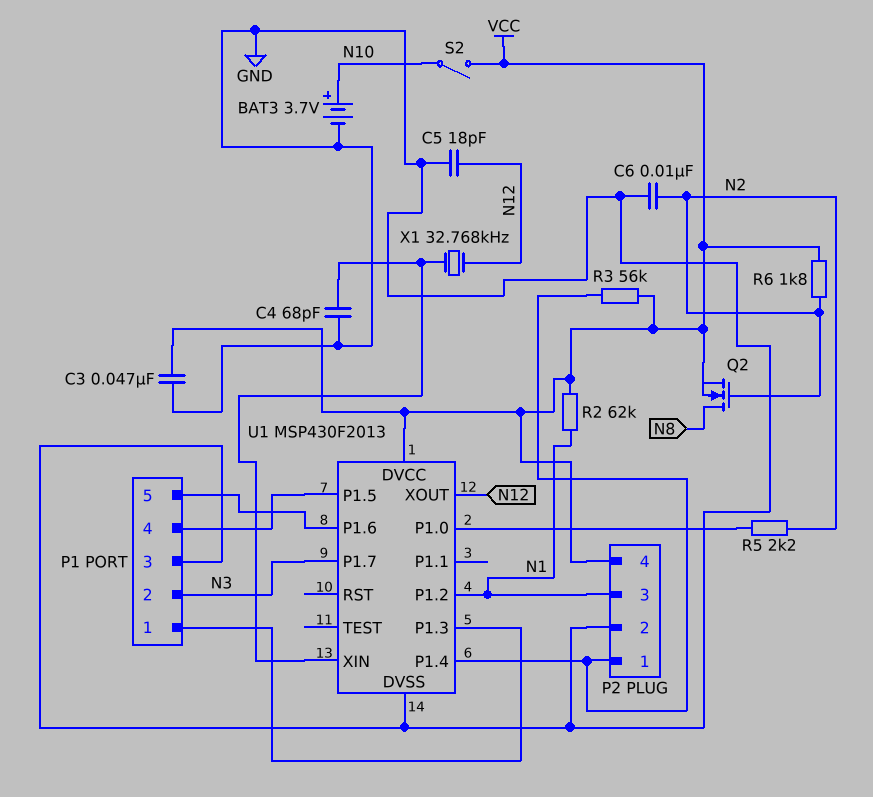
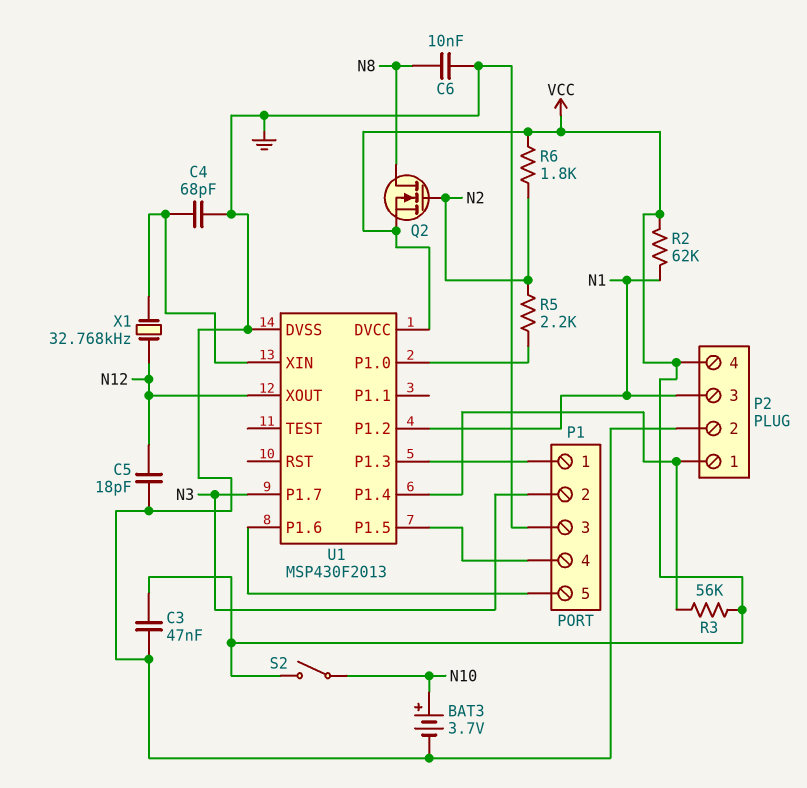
C6: 10nF (GND, N2) -> 10nF (GND, N8)

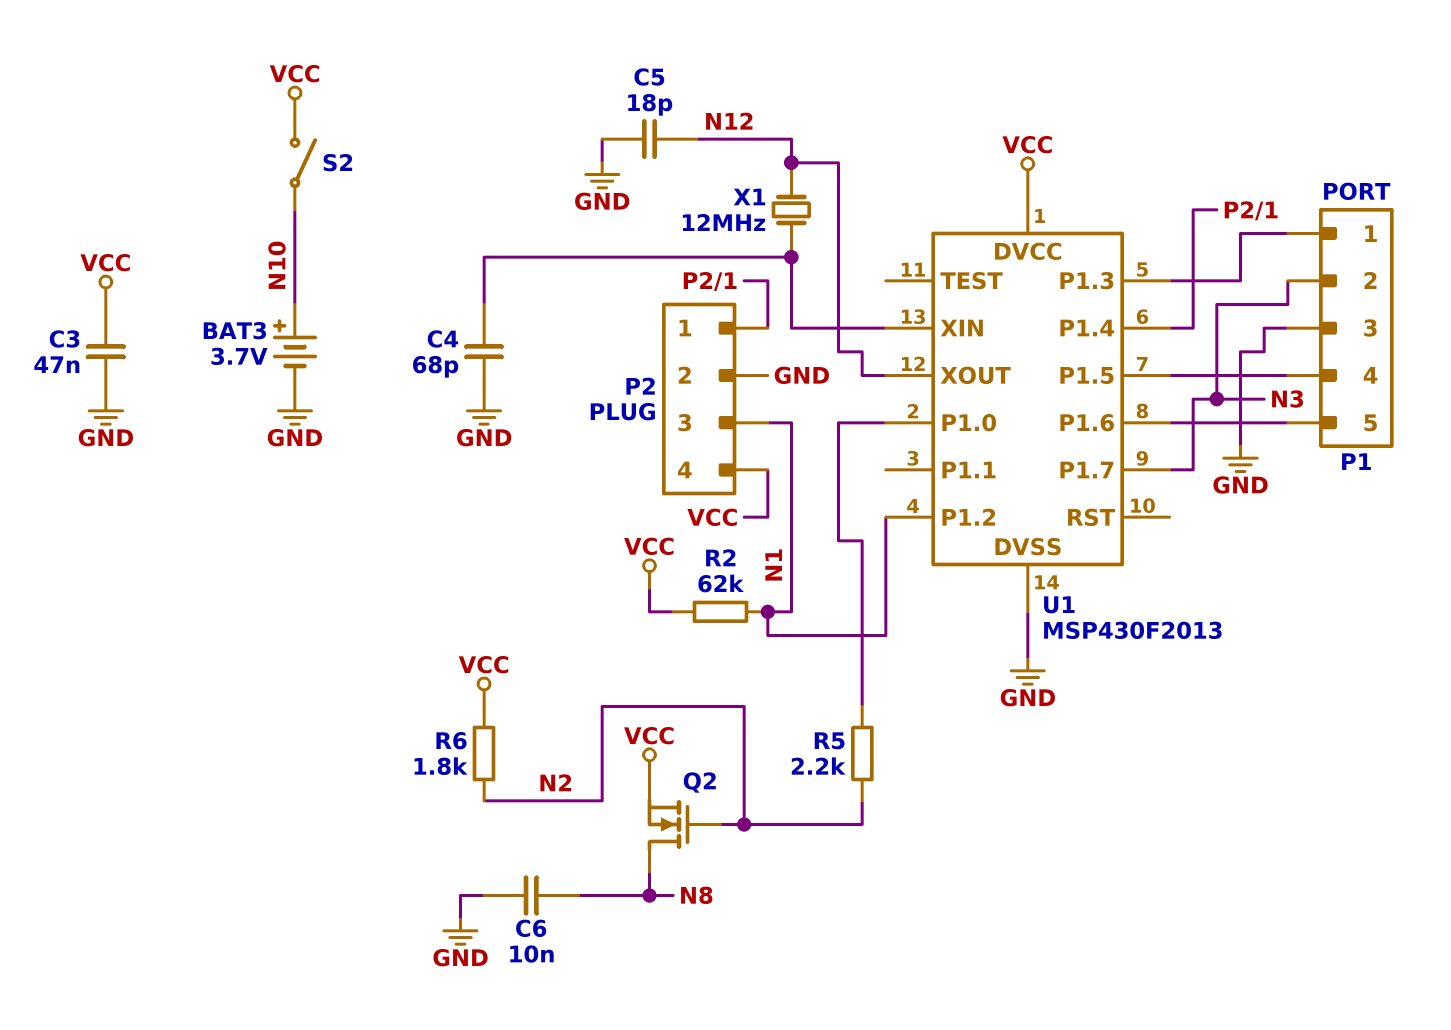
R3: 56k (P2/1, VCC) -> none
X1: 32.768kHz (N12, U1/XIN) -> 12MHz (N12, U1/XIN)

